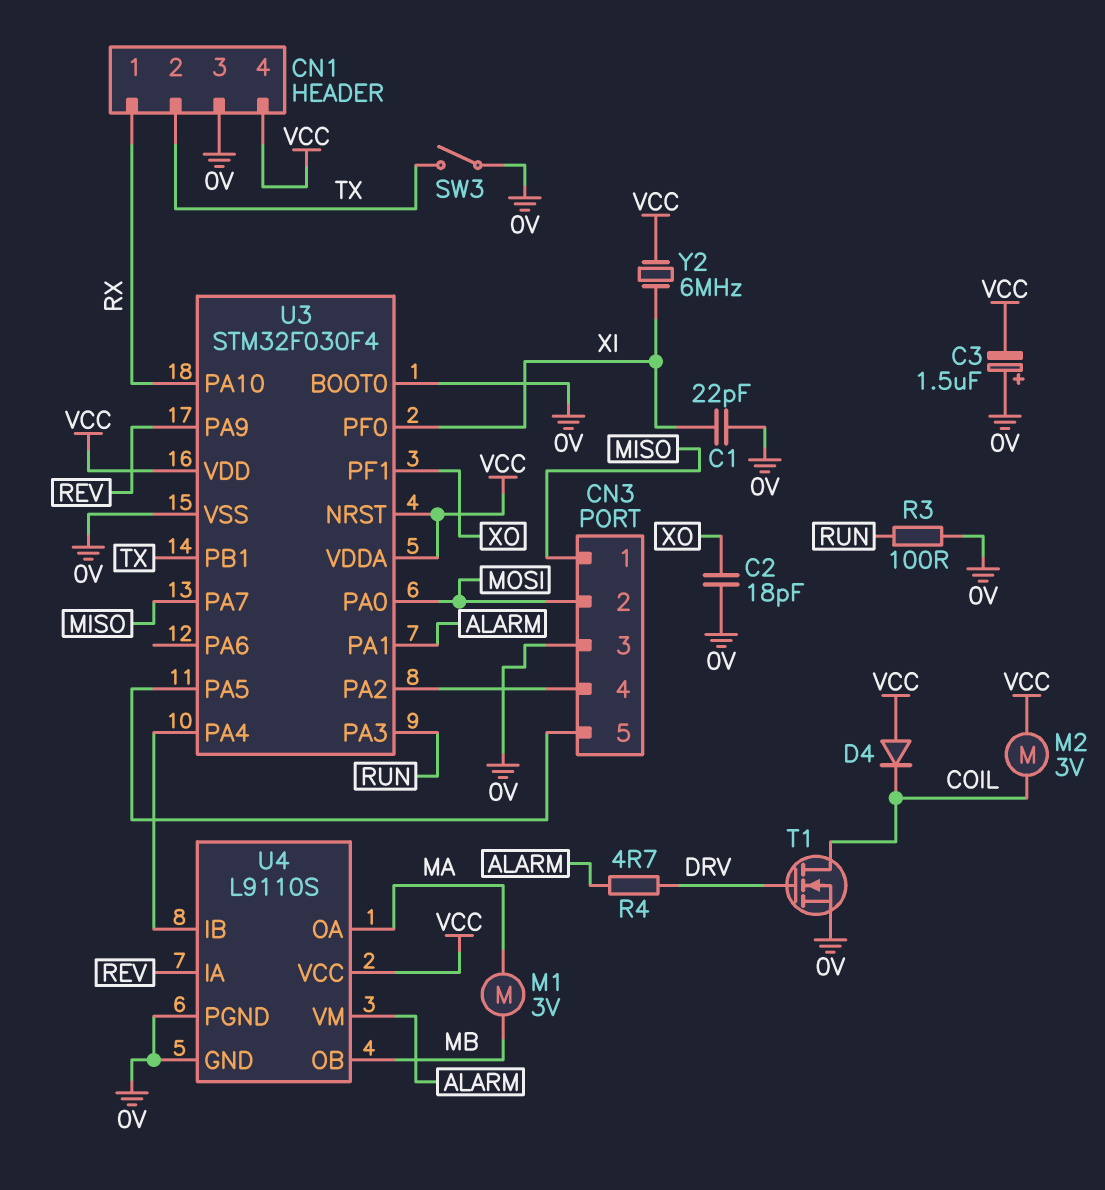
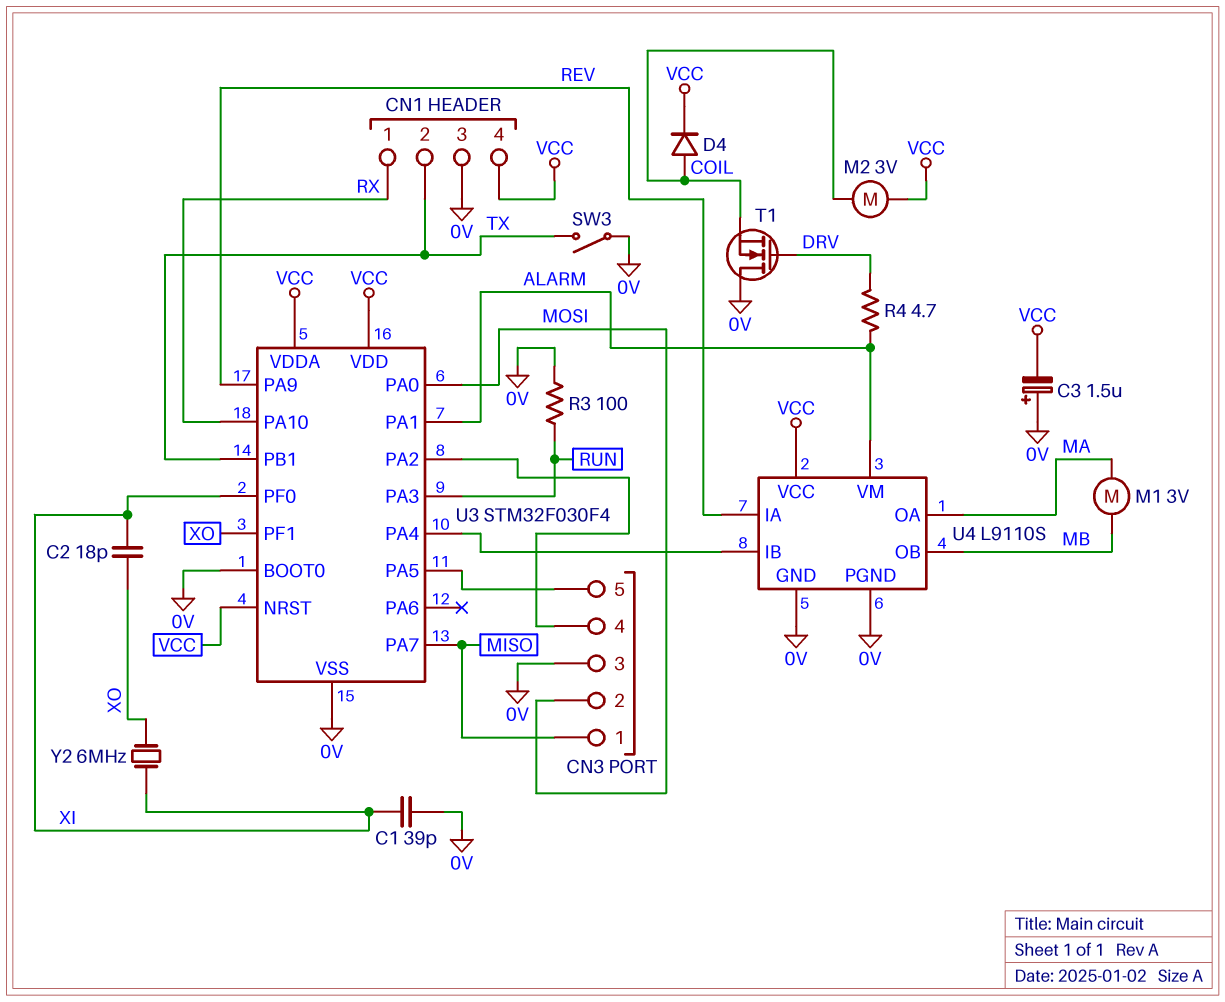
C1: 22pF (0V, XI) -> 39pF (0V, XI)
C2: 18pF (0V, XO) -> 18pF (XI, XO)
D4: diode (A VCC, K COIL) -> diode (A COIL, K VCC)
T1: NMOS (G DRV, D COIL, S 0V) -> NMOS (G DRV, D 0V, S COIL)
Y2: 6MHz (VCC, XI) -> 6MHz (XI, XO)

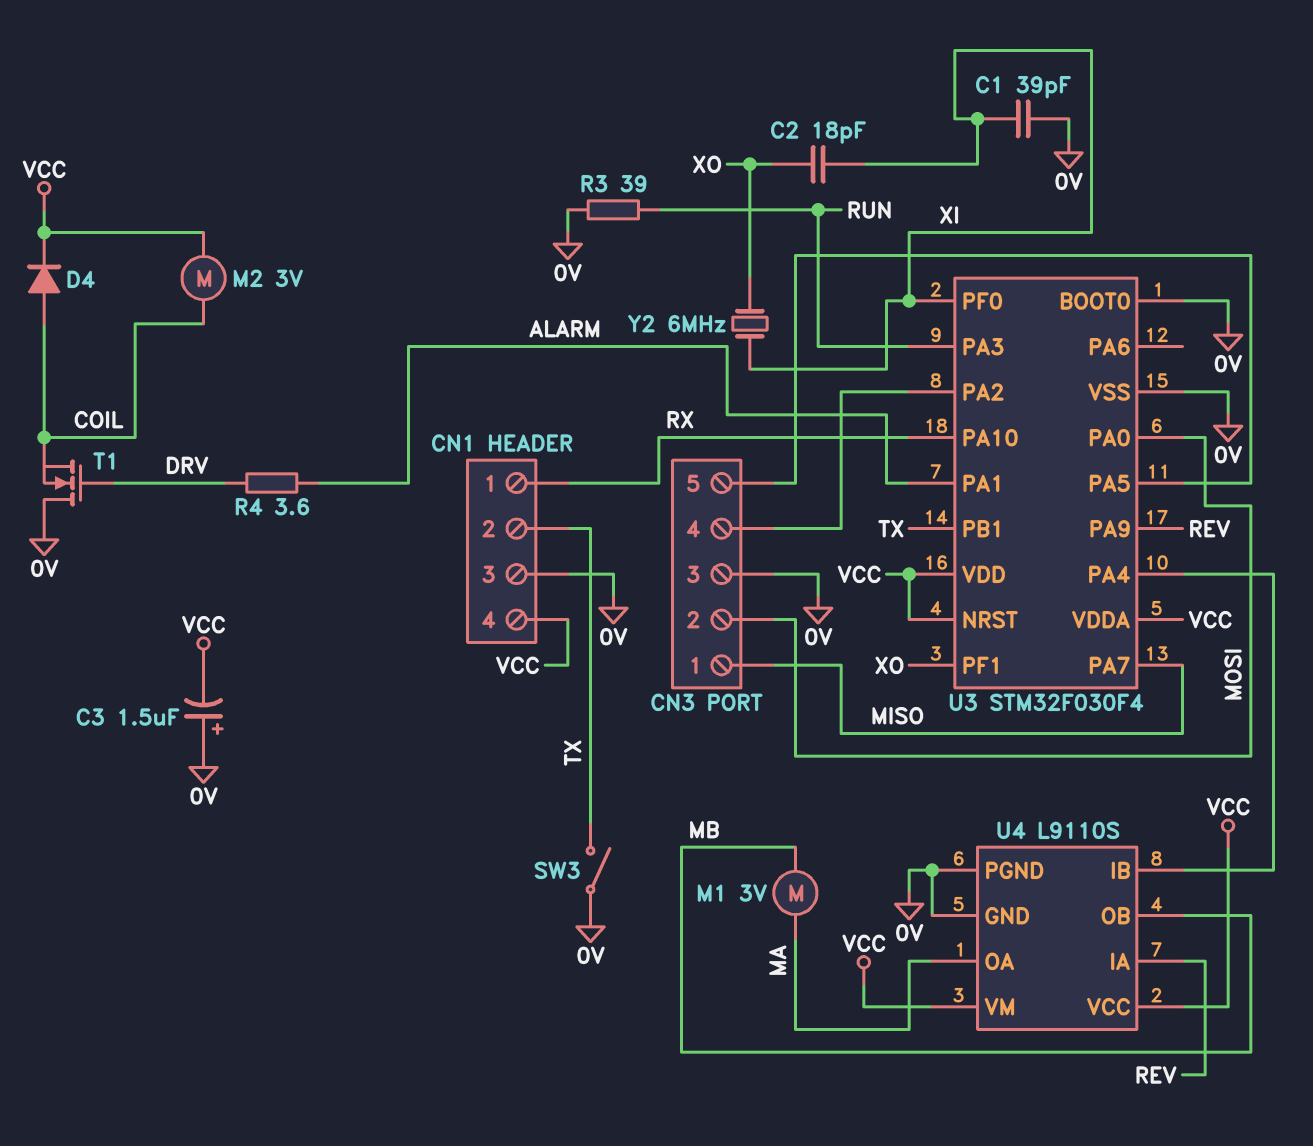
R3: 100 (0V, RUN) -> 39 (0V, RUN)
R4: 4.7 (ALARM, DRV) -> 3.6 (ALARM, DRV)
U4 pin VM: ALARM -> VCC

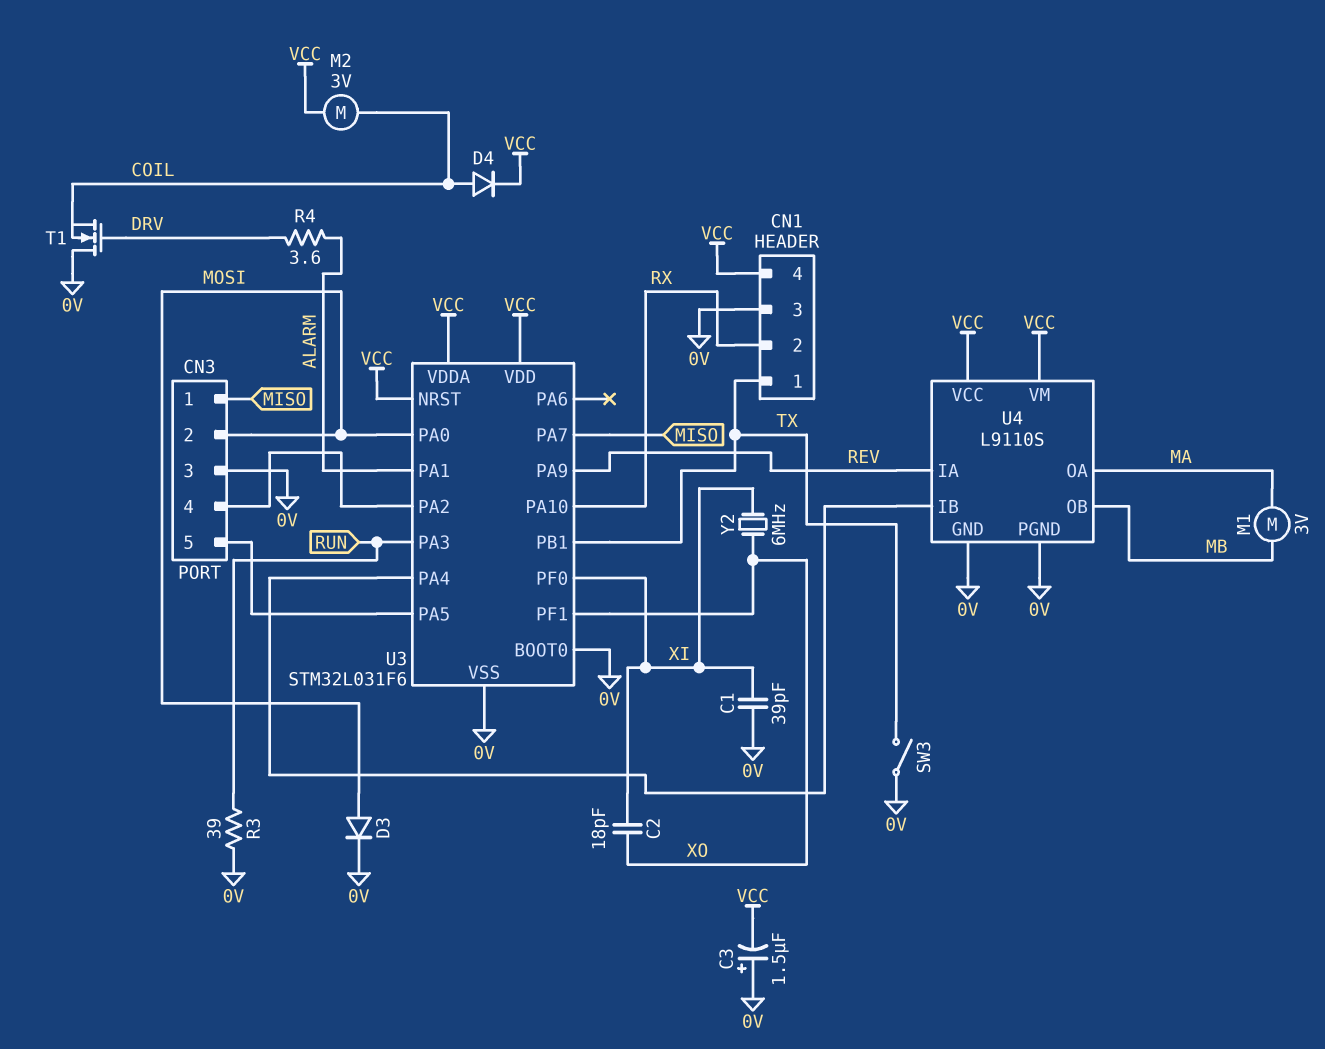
CN1 pin 1: RX -> TX
CN1 pin 2: TX -> RX
D3: none -> diode (A MOSI, K 0V)
U3: STM32F030F4 -> STM32L031F6

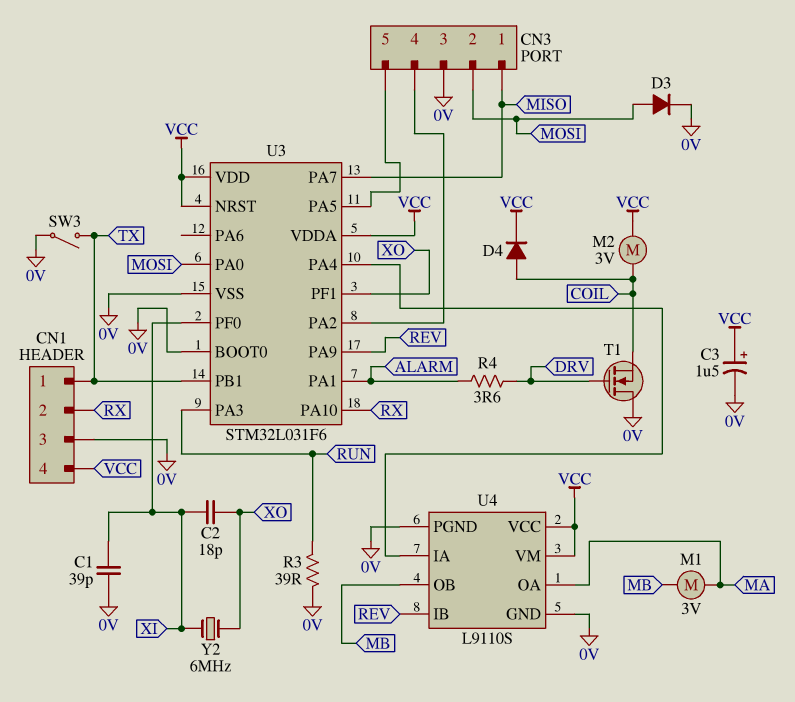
C3: 1.5uF (plus 0V, minus VCC) -> 1.5uF (plus VCC, minus 0V)
U4 pin IA: REV -> U3/PA4
U4 pin IB: U3/PA4 -> REV

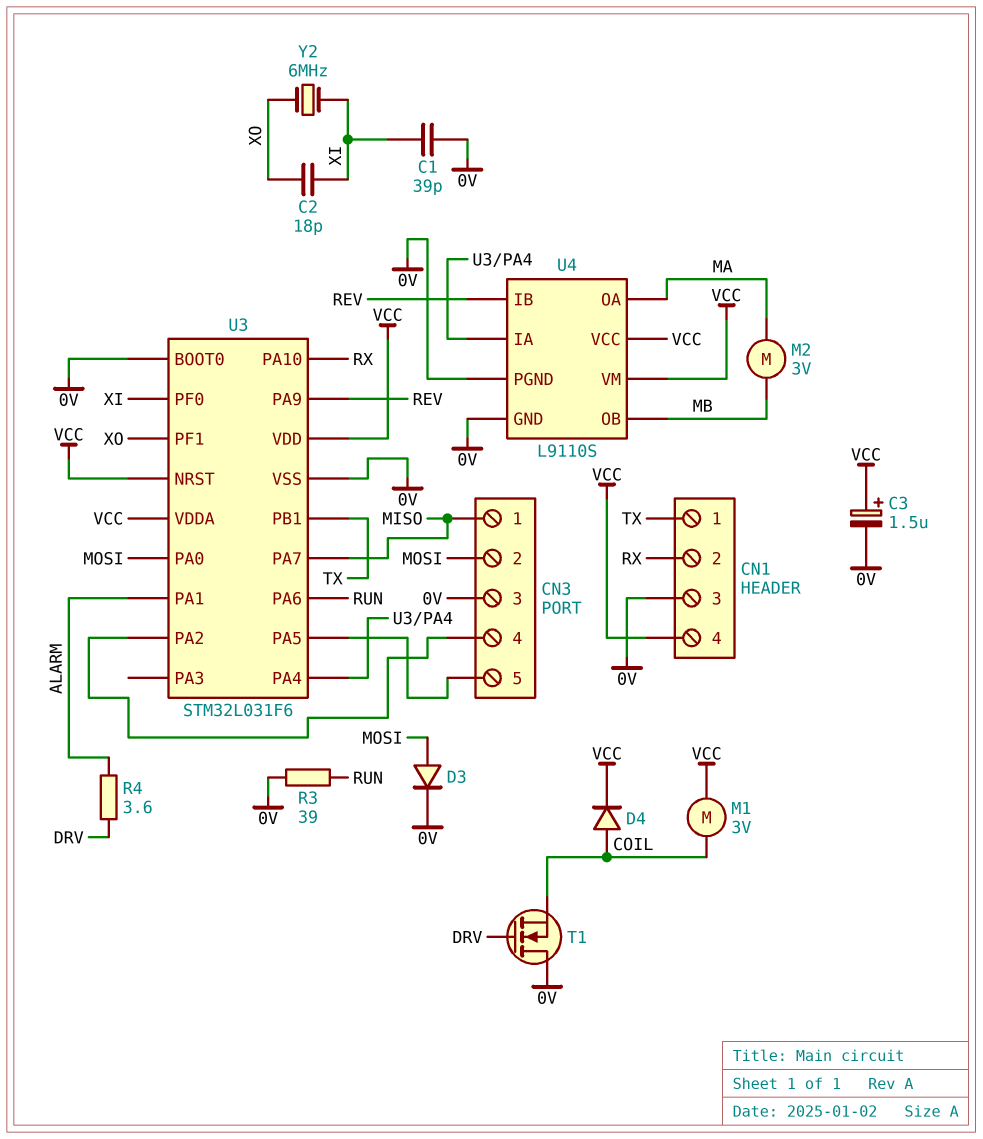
M1: motor 3V (MA, MB) -> motor 3V (COIL, VCC)
M2: motor 3V (COIL, VCC) -> motor 3V (MA, MB)
SW3: switch (0V, TX) -> none
U3 pin PA3: RUN -> none
U3 pin PA6: none -> RUN

